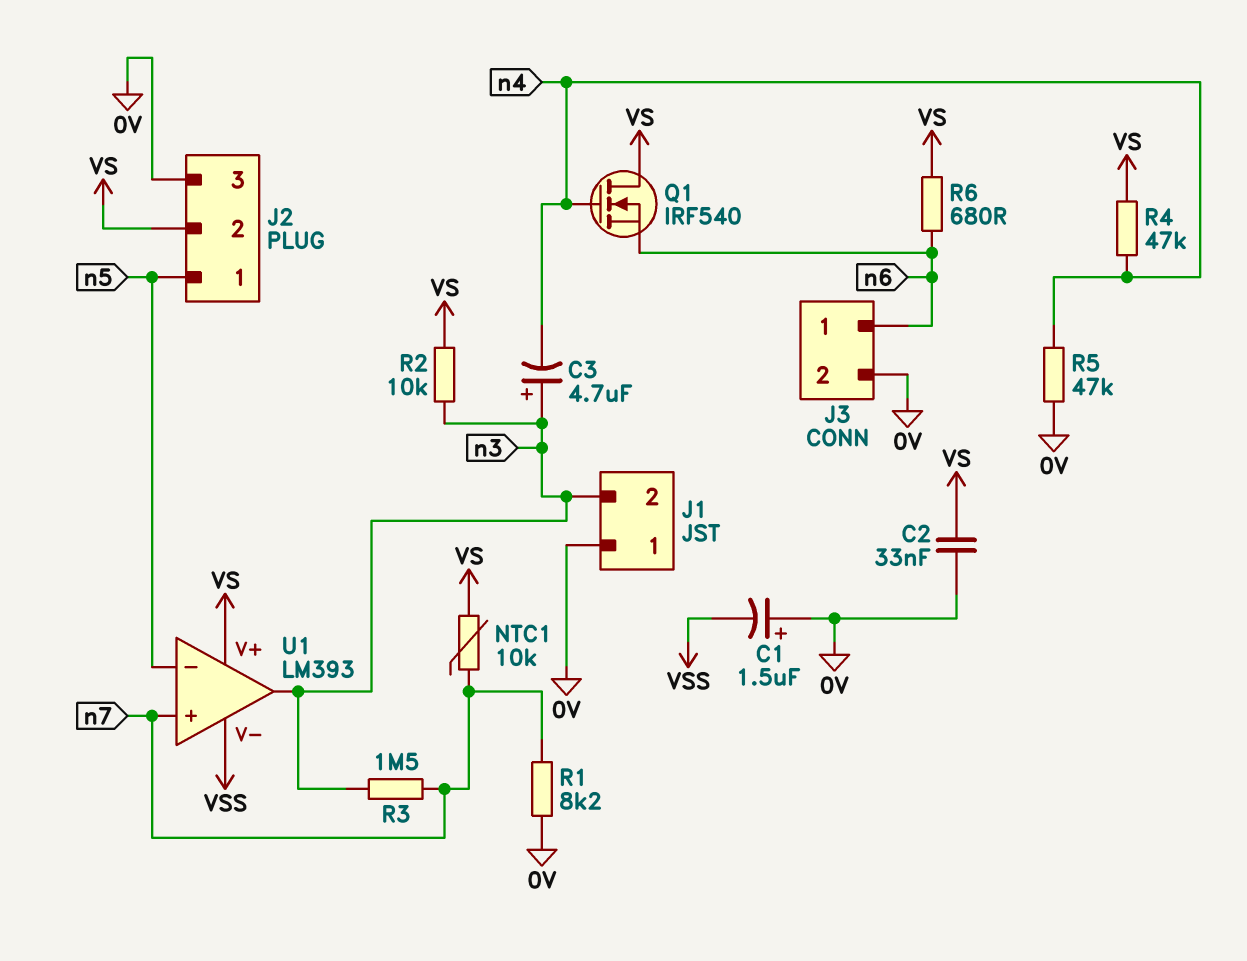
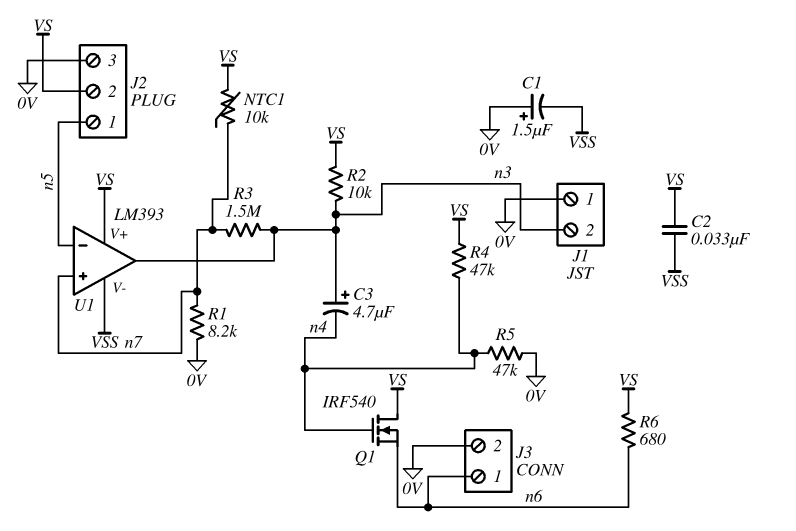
C2: 33nF (0V, VS) -> 33nF (VS, VSS)

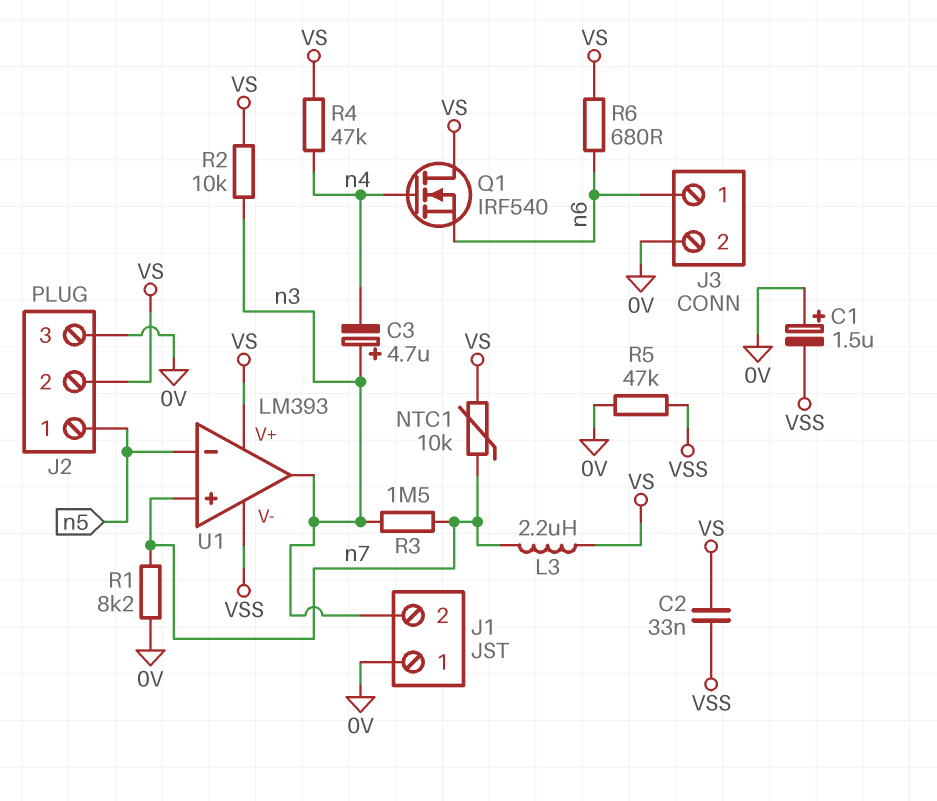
L3: none -> 2.2uH (VS, n7)
R5: 47k (0V, n4) -> 47k (0V, VSS)

